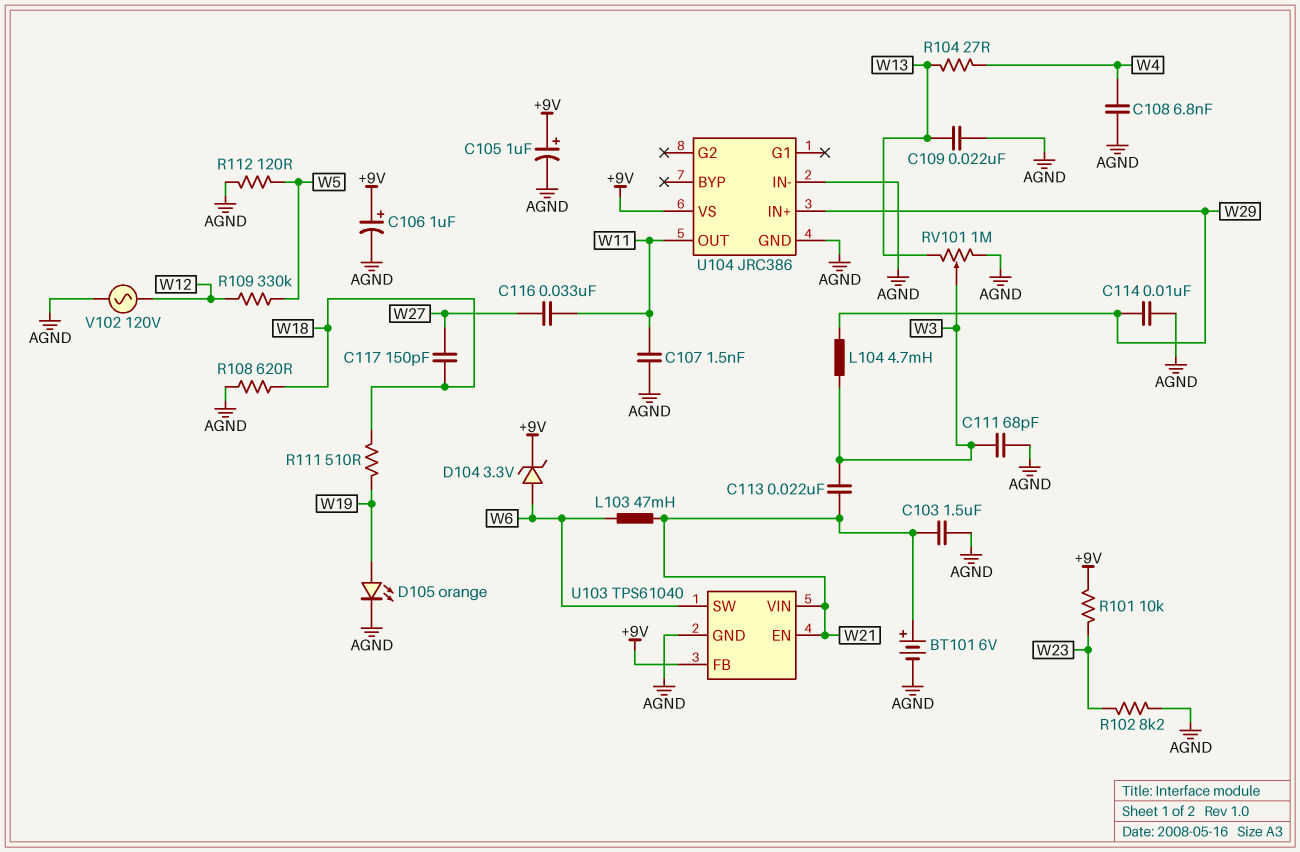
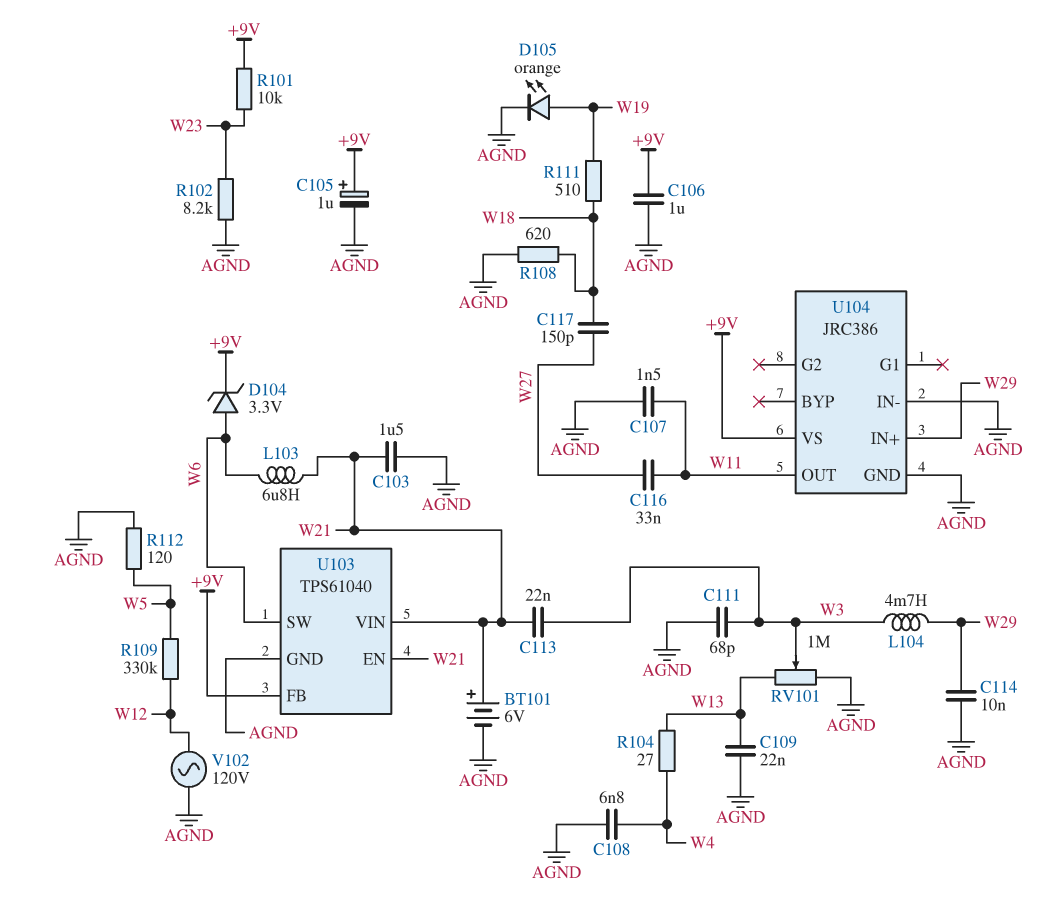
C106: 1uF (plus +9V, minus AGND) -> 1uF (+9V, AGND)
L103: 47mH (W6, W21) -> 6.8uH (W6, W21)

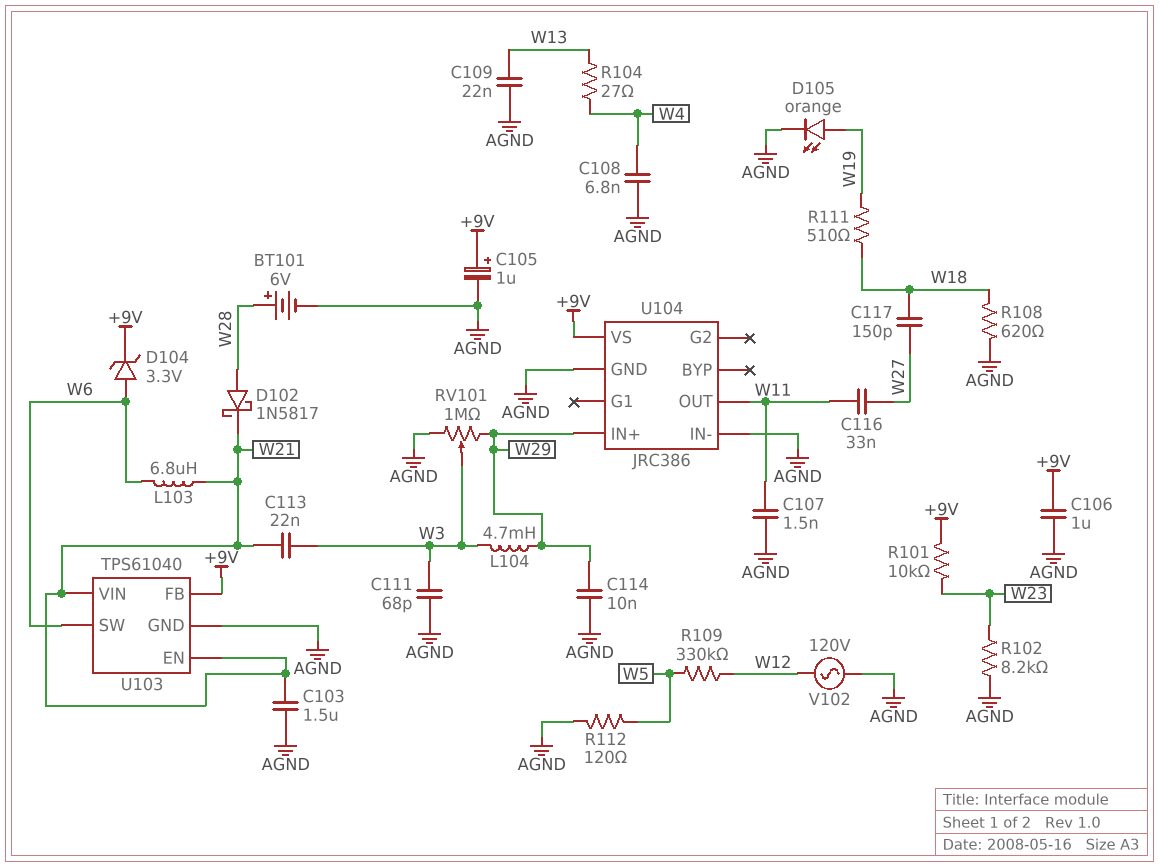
BT101: 6V (plus W21, minus AGND) -> 6V (plus W28, minus AGND)
D102: none -> schottky 1N5817 (A W28, K W21)
RV101: 1M (AGND, W13, wiper W3) -> 1M (AGND, W29, wiper W3)

